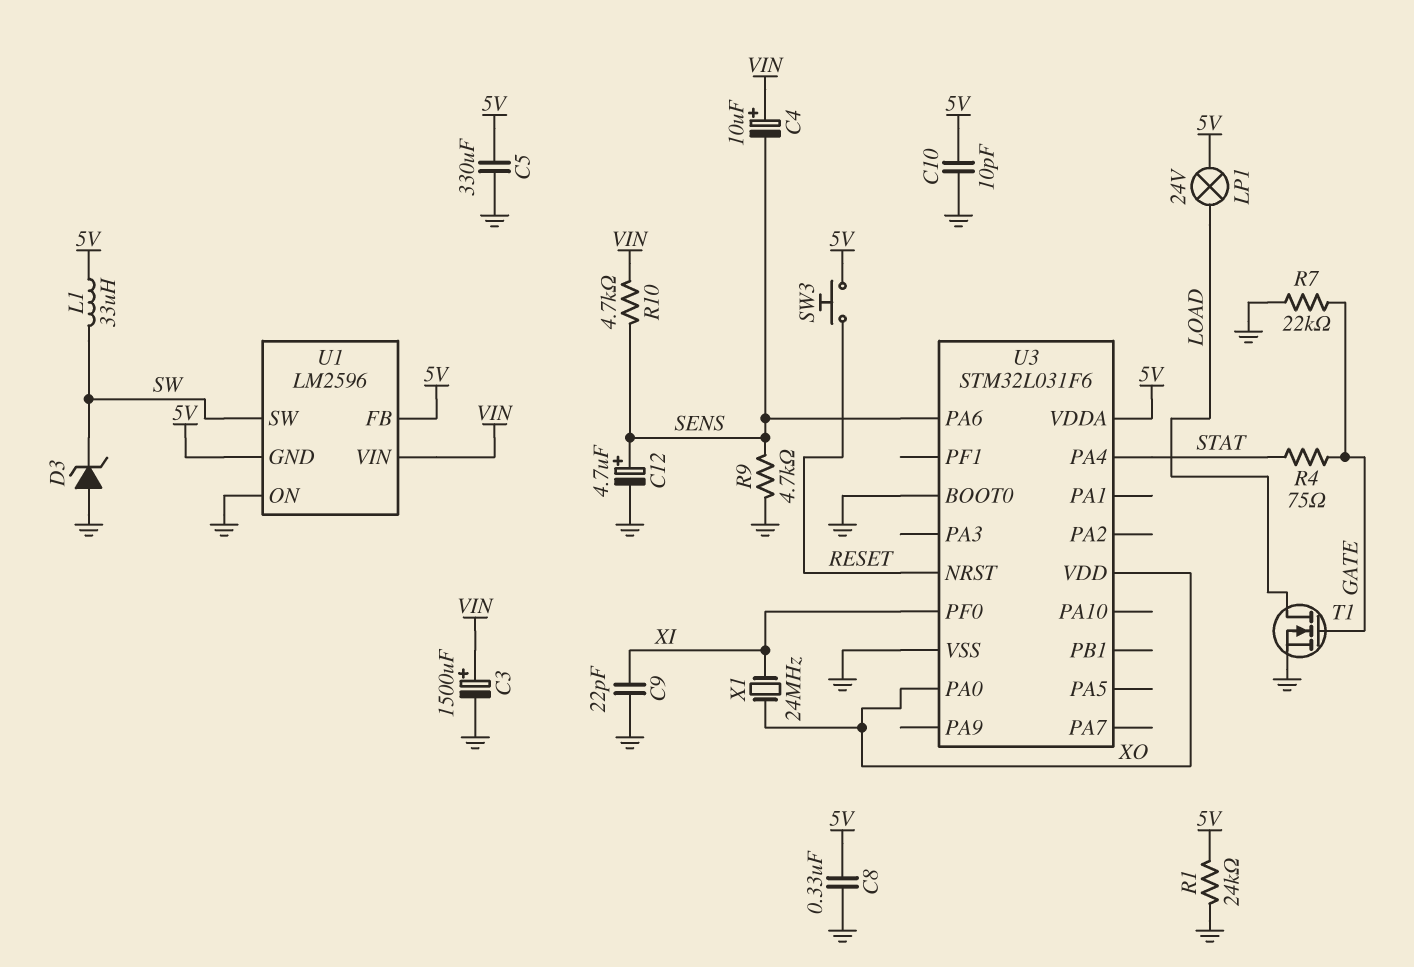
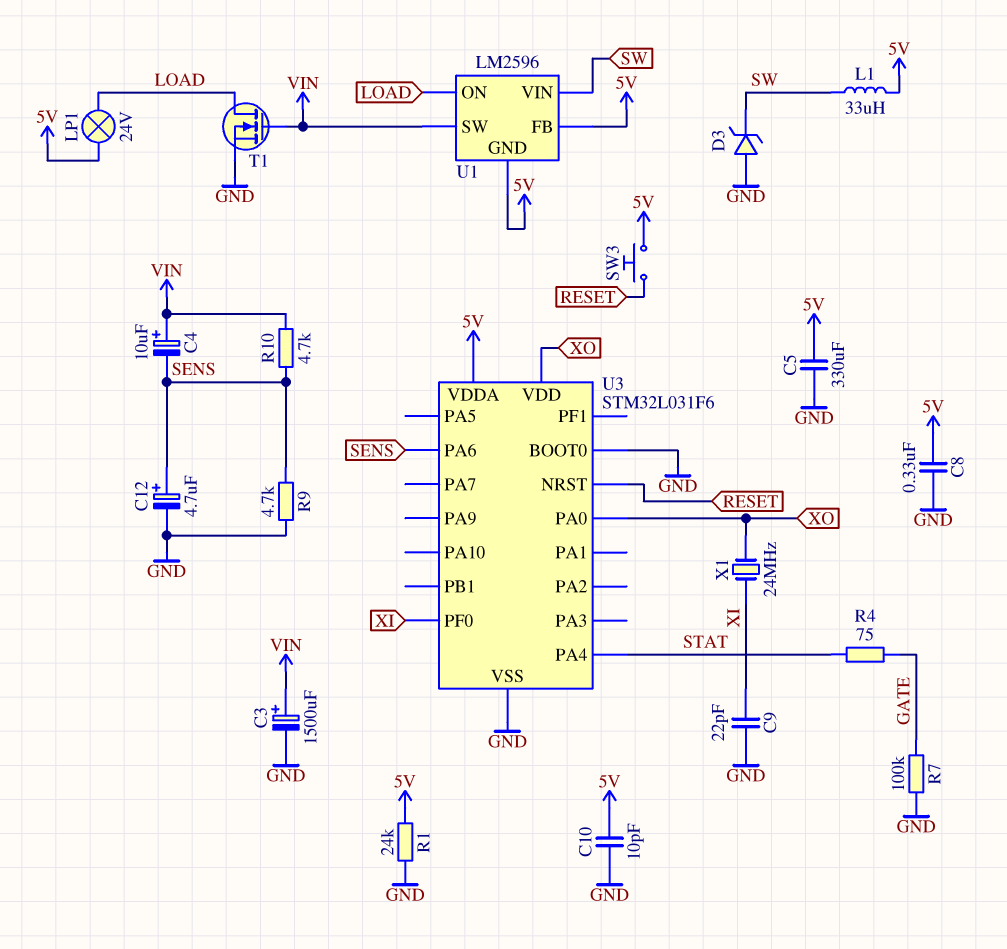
R7: 22k (GATE, GND) -> 100k (GATE, GND)
T1: NMOS (G GATE, D LOAD, S GND) -> NMOS (G VIN, D LOAD, S GND)
U1 pin ON: GND -> LOAD
U1 pin SW: SW -> VIN
U1 pin VIN: VIN -> SW

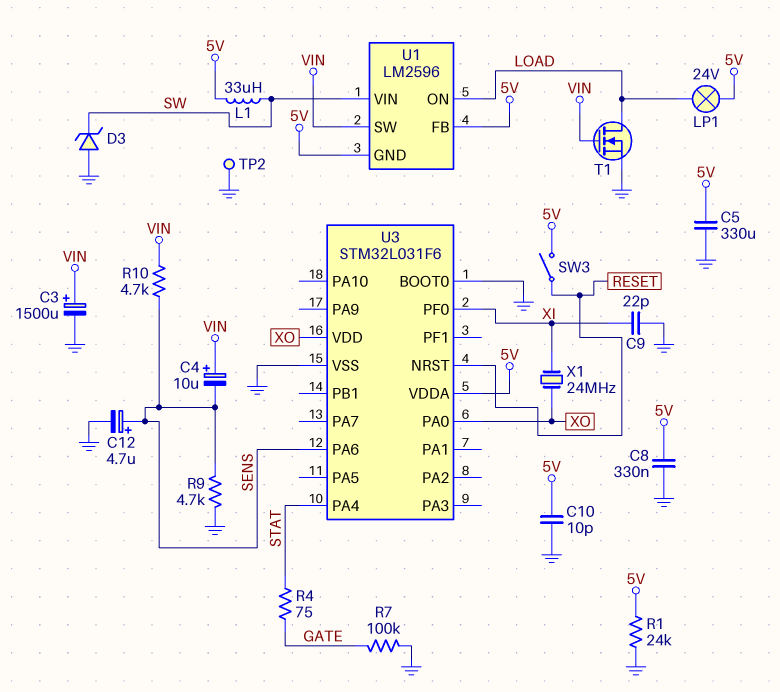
SW3: button (5V, RESET) -> switch (5V, RESET)
TP2: none -> test point (GND)

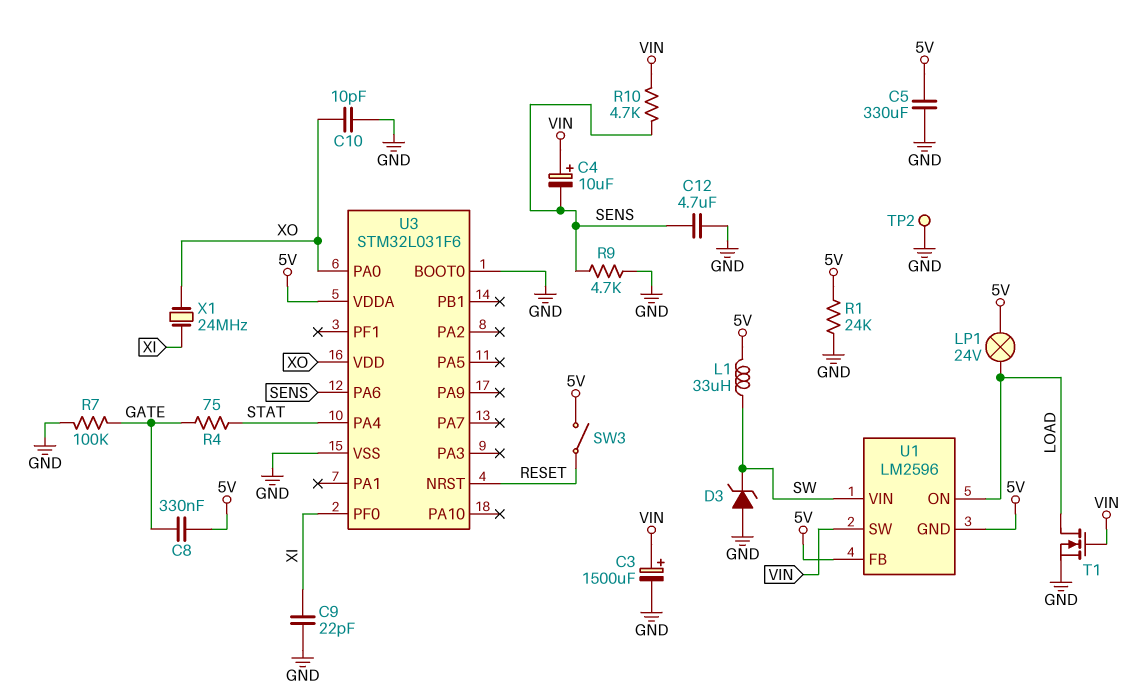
C8: 330nF (5V, GND) -> 330nF (5V, GATE)
C10: 10pF (5V, GND) -> 10pF (GND, XO)
C12: 4.7uF (plus SENS, minus GND) -> 4.7uF (GND, SENS)

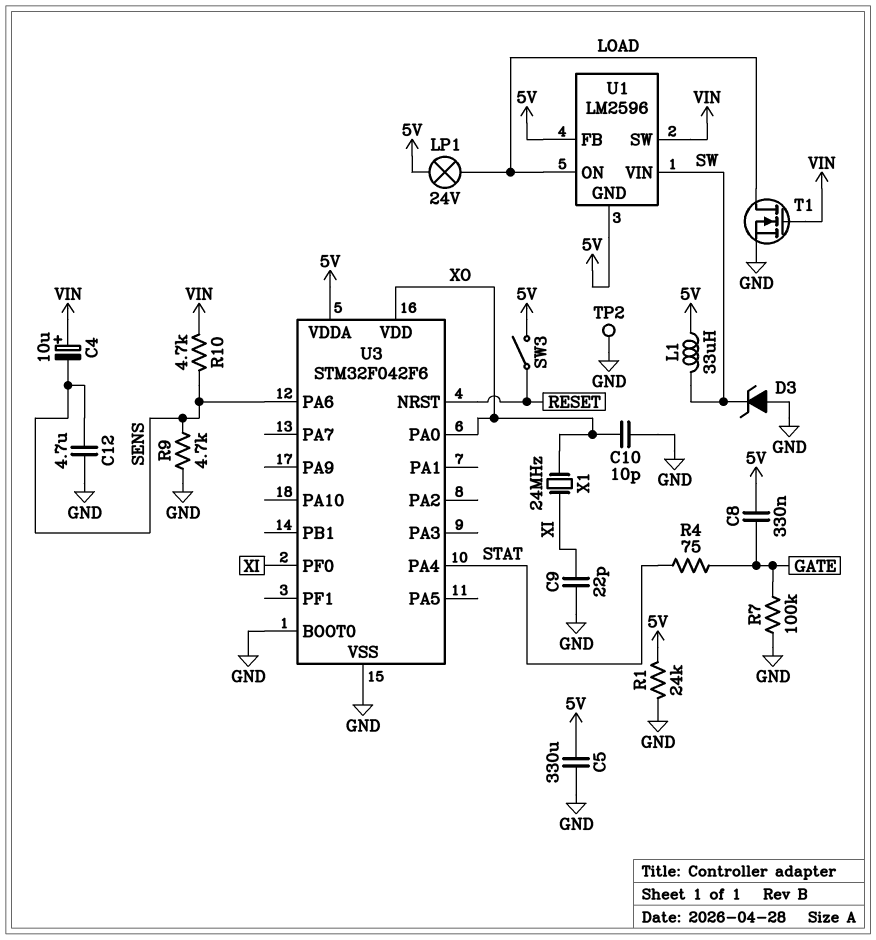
C3: 1500uF (plus VIN, minus GND) -> none
U3: STM32L031F6 -> STM32F042F6

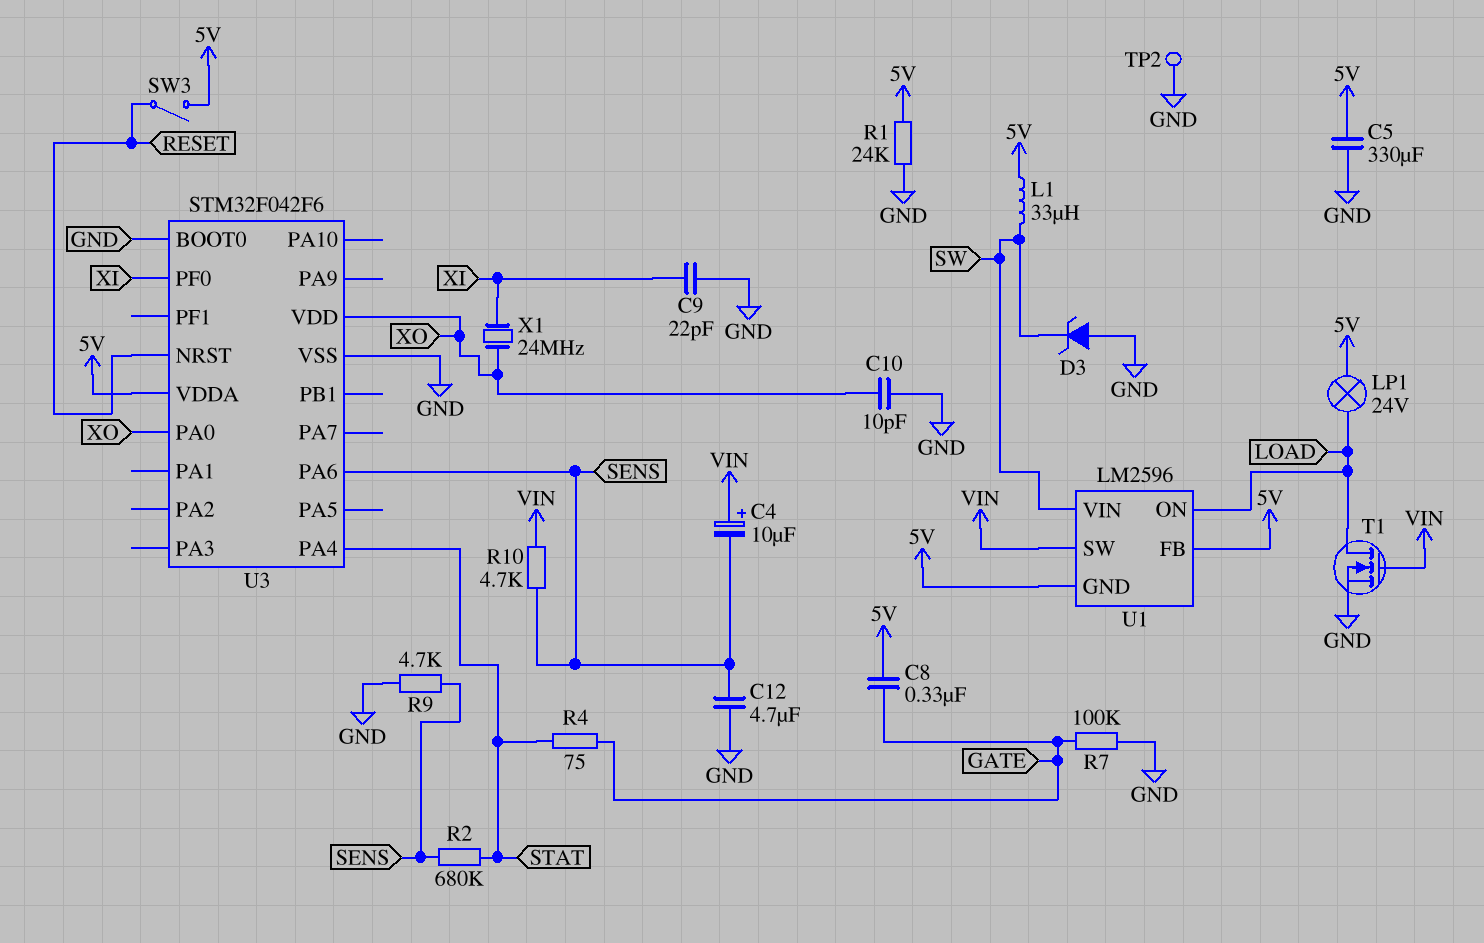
R2: none -> 680k (SENS, STAT)

